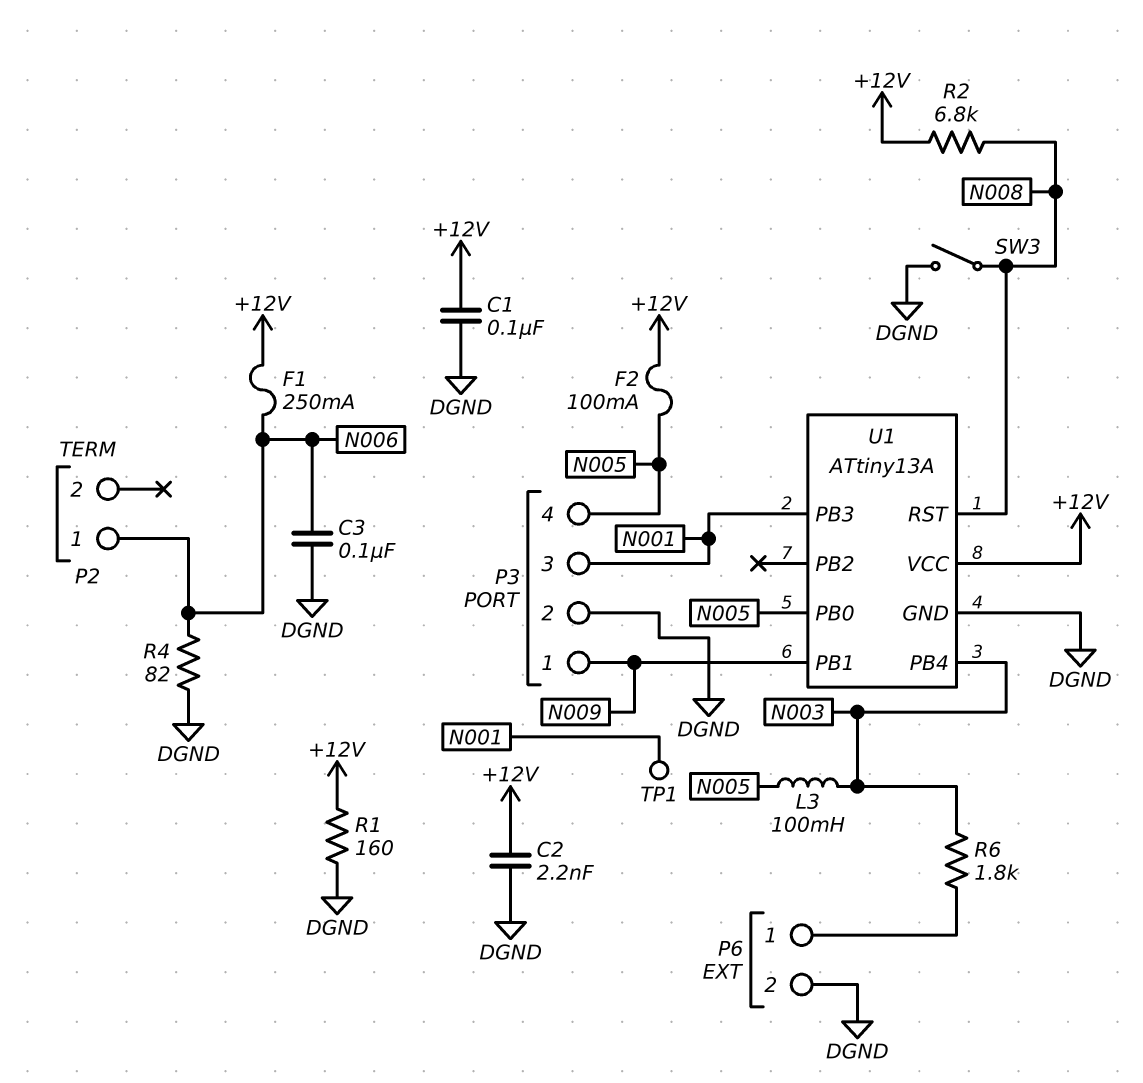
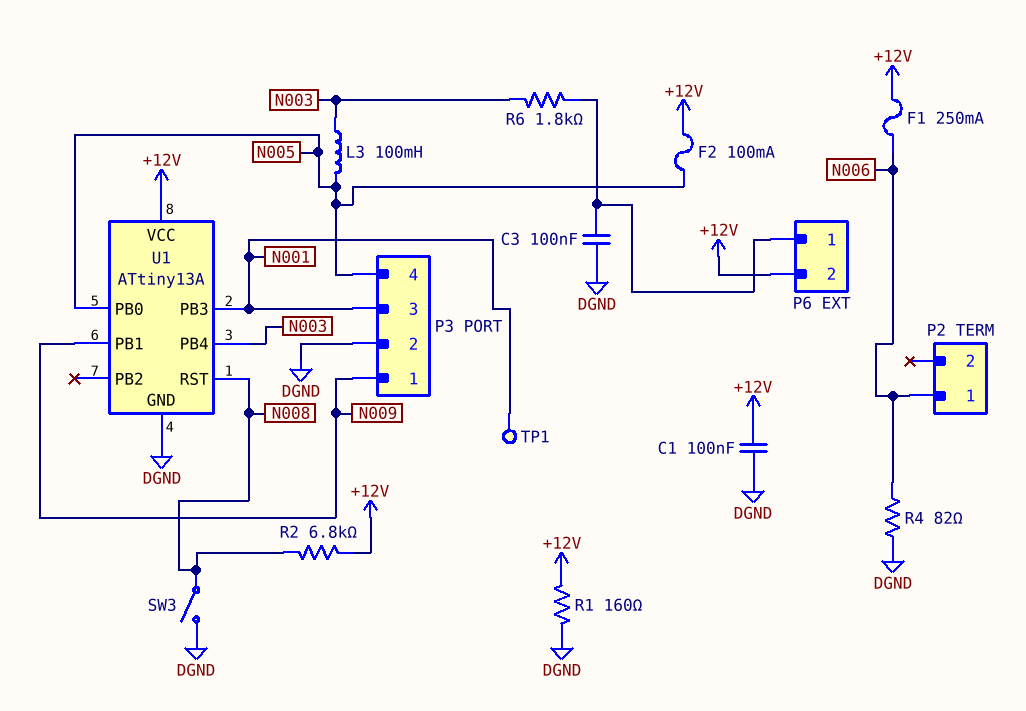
C2: 2.2nF (+12V, DGND) -> none
C3: 100nF (DGND, N006) -> 100nF (DGND, P6/1)
P6 pin 2: DGND -> +12V

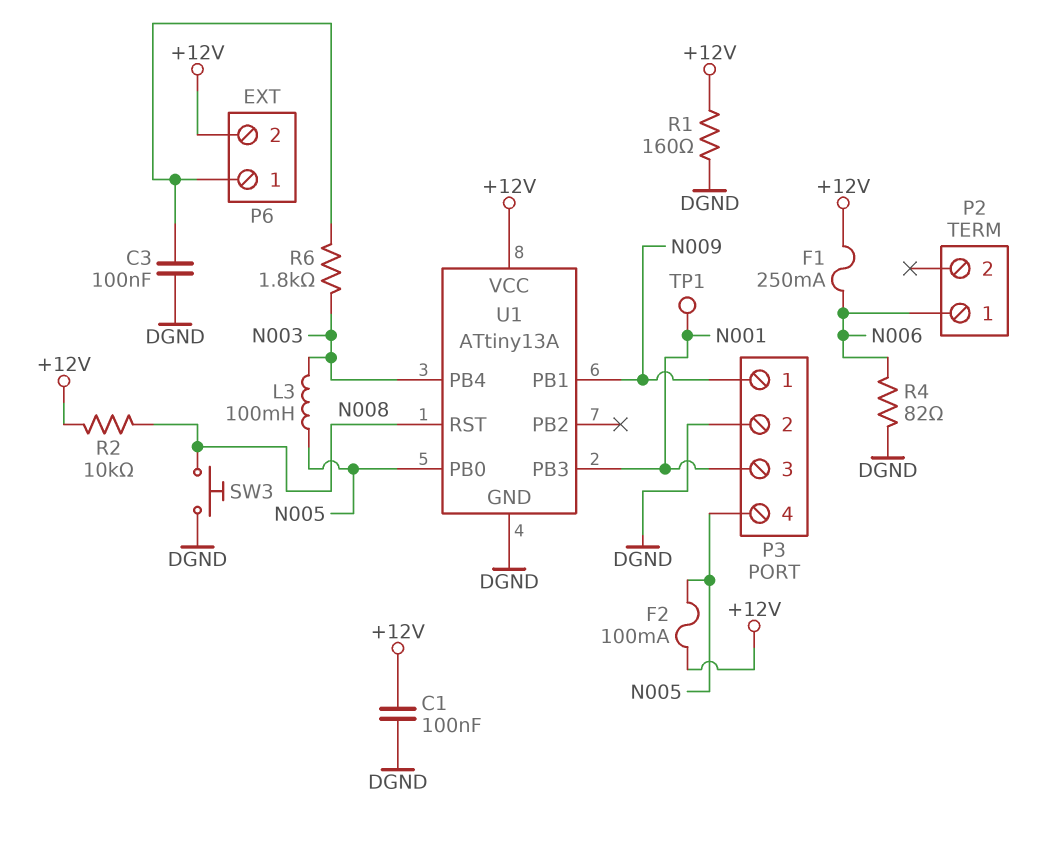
R2: 6.8k (+12V, N008) -> 10k (+12V, N008)
SW3: switch (DGND, N008) -> button (DGND, N008)

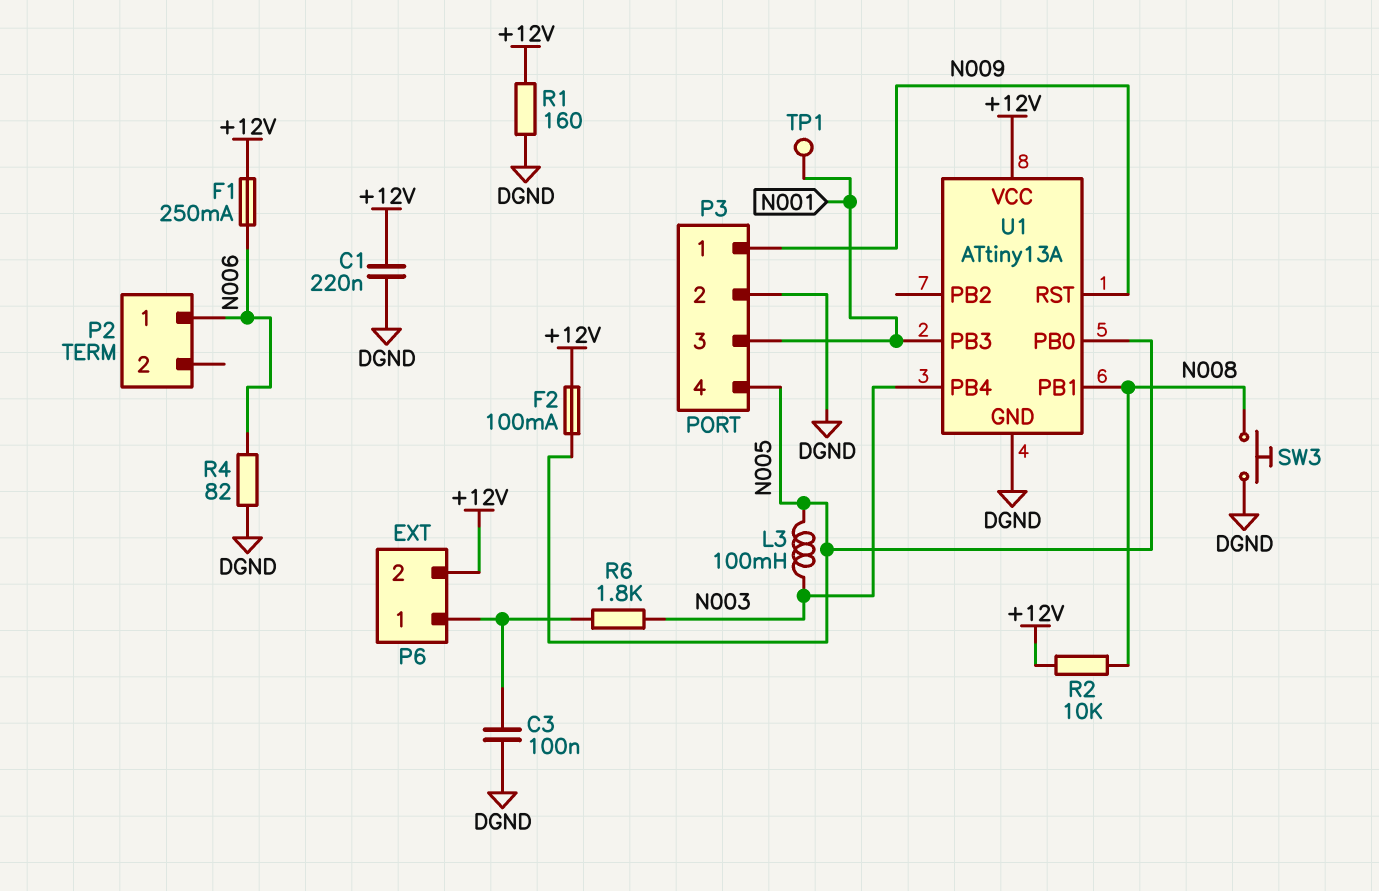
C1: 100nF (+12V, DGND) -> 220nF (+12V, DGND)
U1 pin PB1: N009 -> N008
U1 pin RST: N008 -> N009

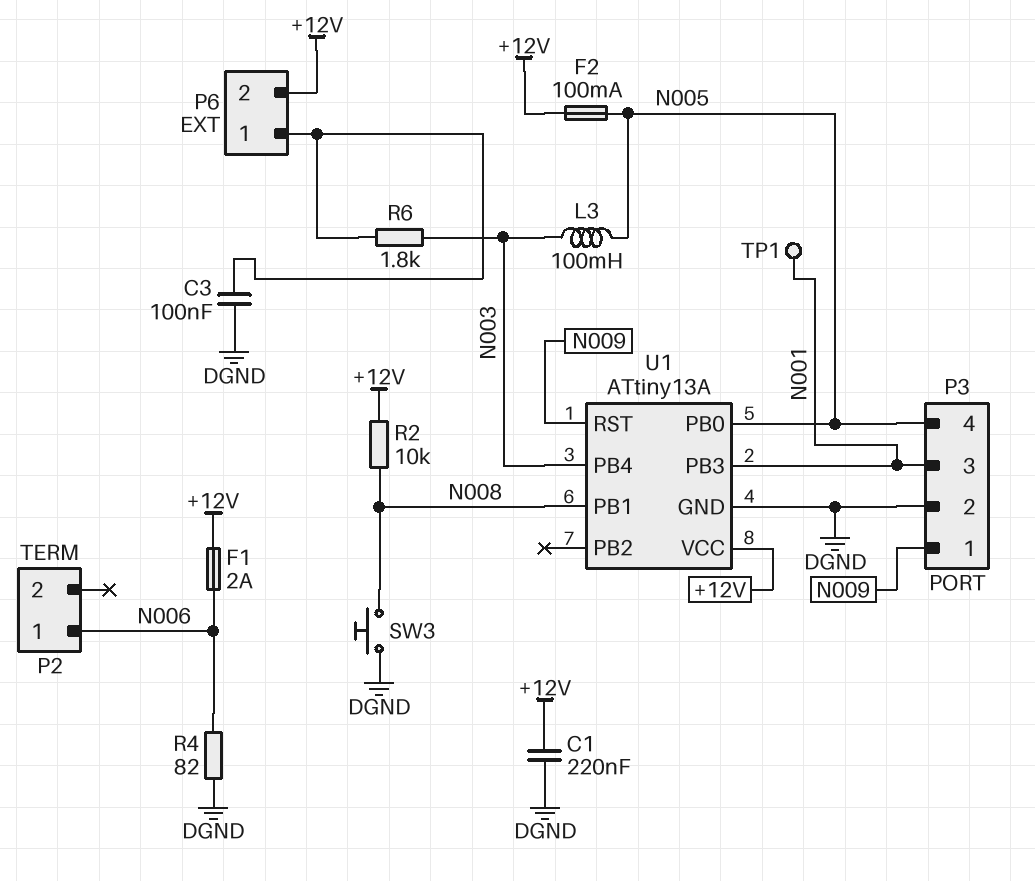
F1: 250mA (+12V, N006) -> 2A (+12V, N006)
R1: 160 (+12V, DGND) -> none

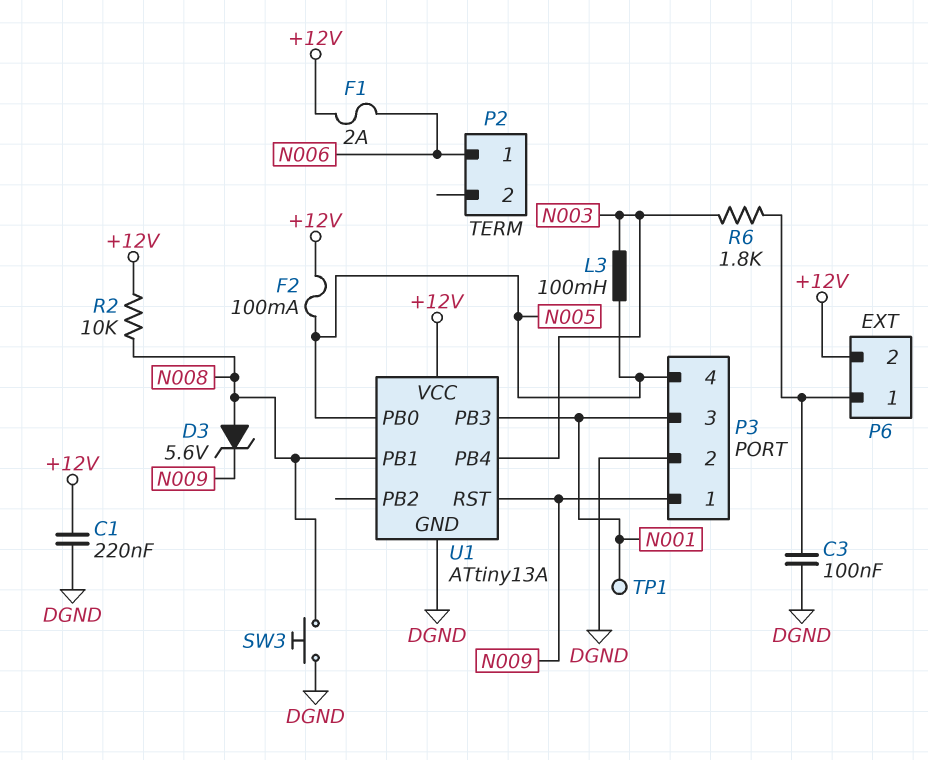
D3: none -> zener 5.6V (A N008, K N009)
R4: 82 (DGND, N006) -> none

